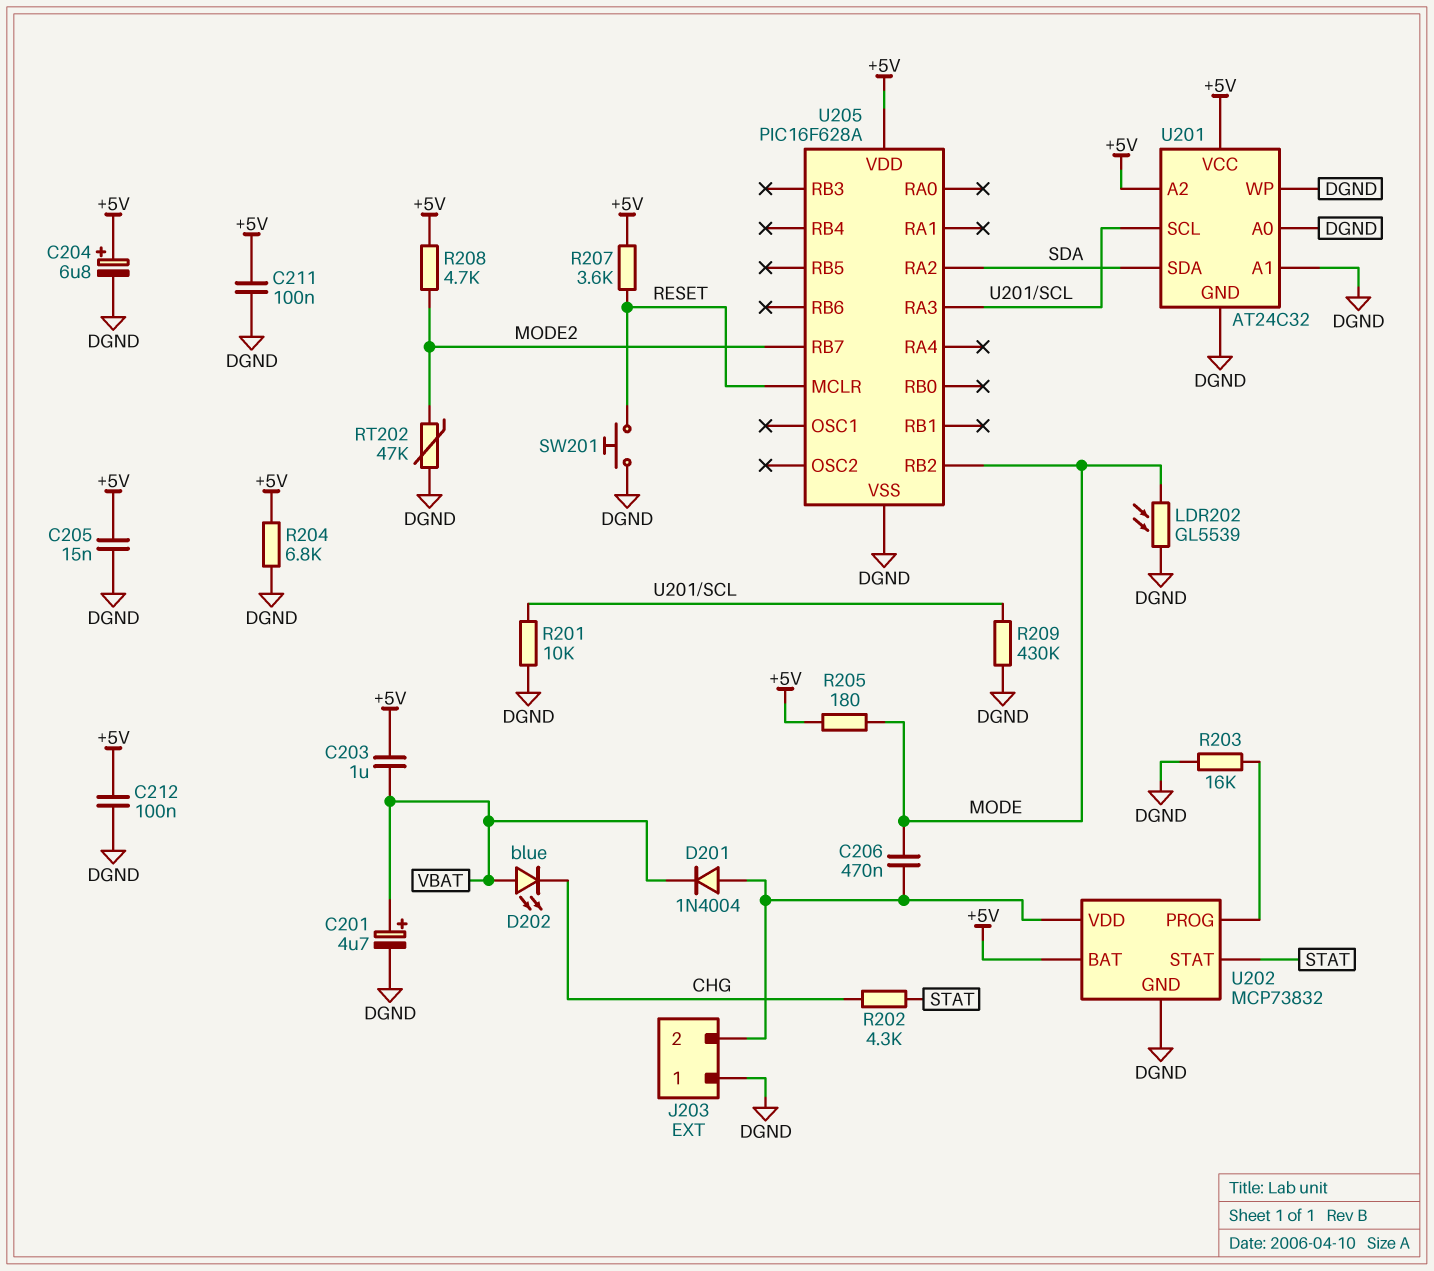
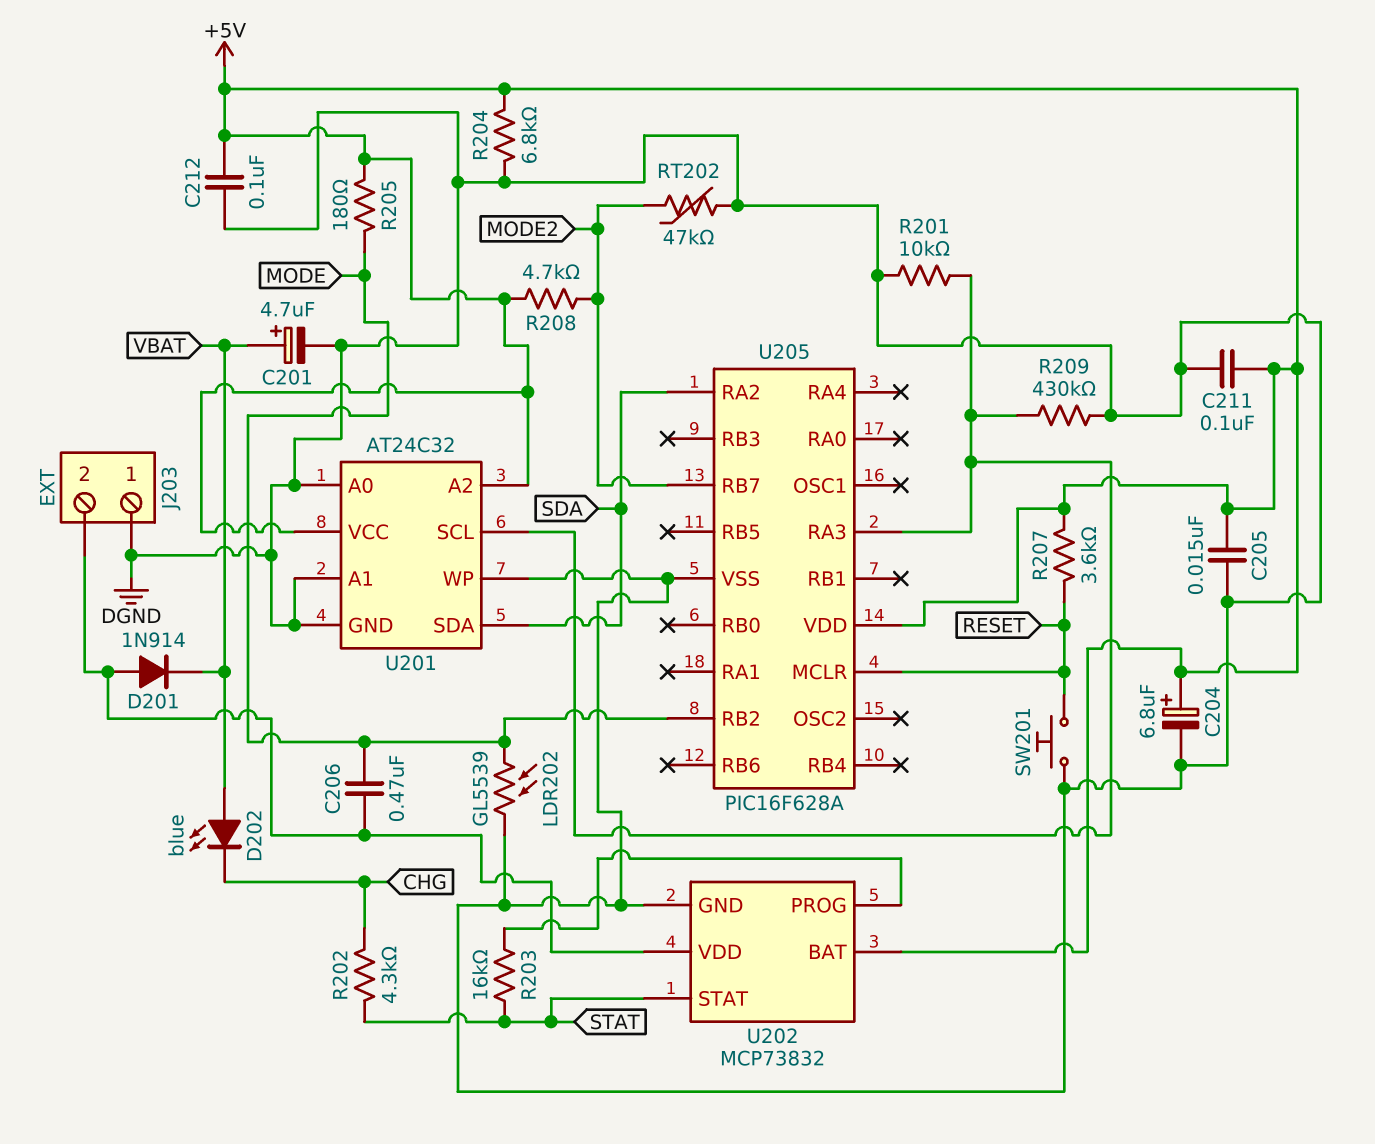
C203: 1uF (+5V, VBAT) -> none
D201: diode 1N4004 (A J203/2, K VBAT) -> diode 1N914 (A J203/2, K VBAT)
R203: 16k (DGND, U202/PROG) -> 16k (STAT, U202/PROG)

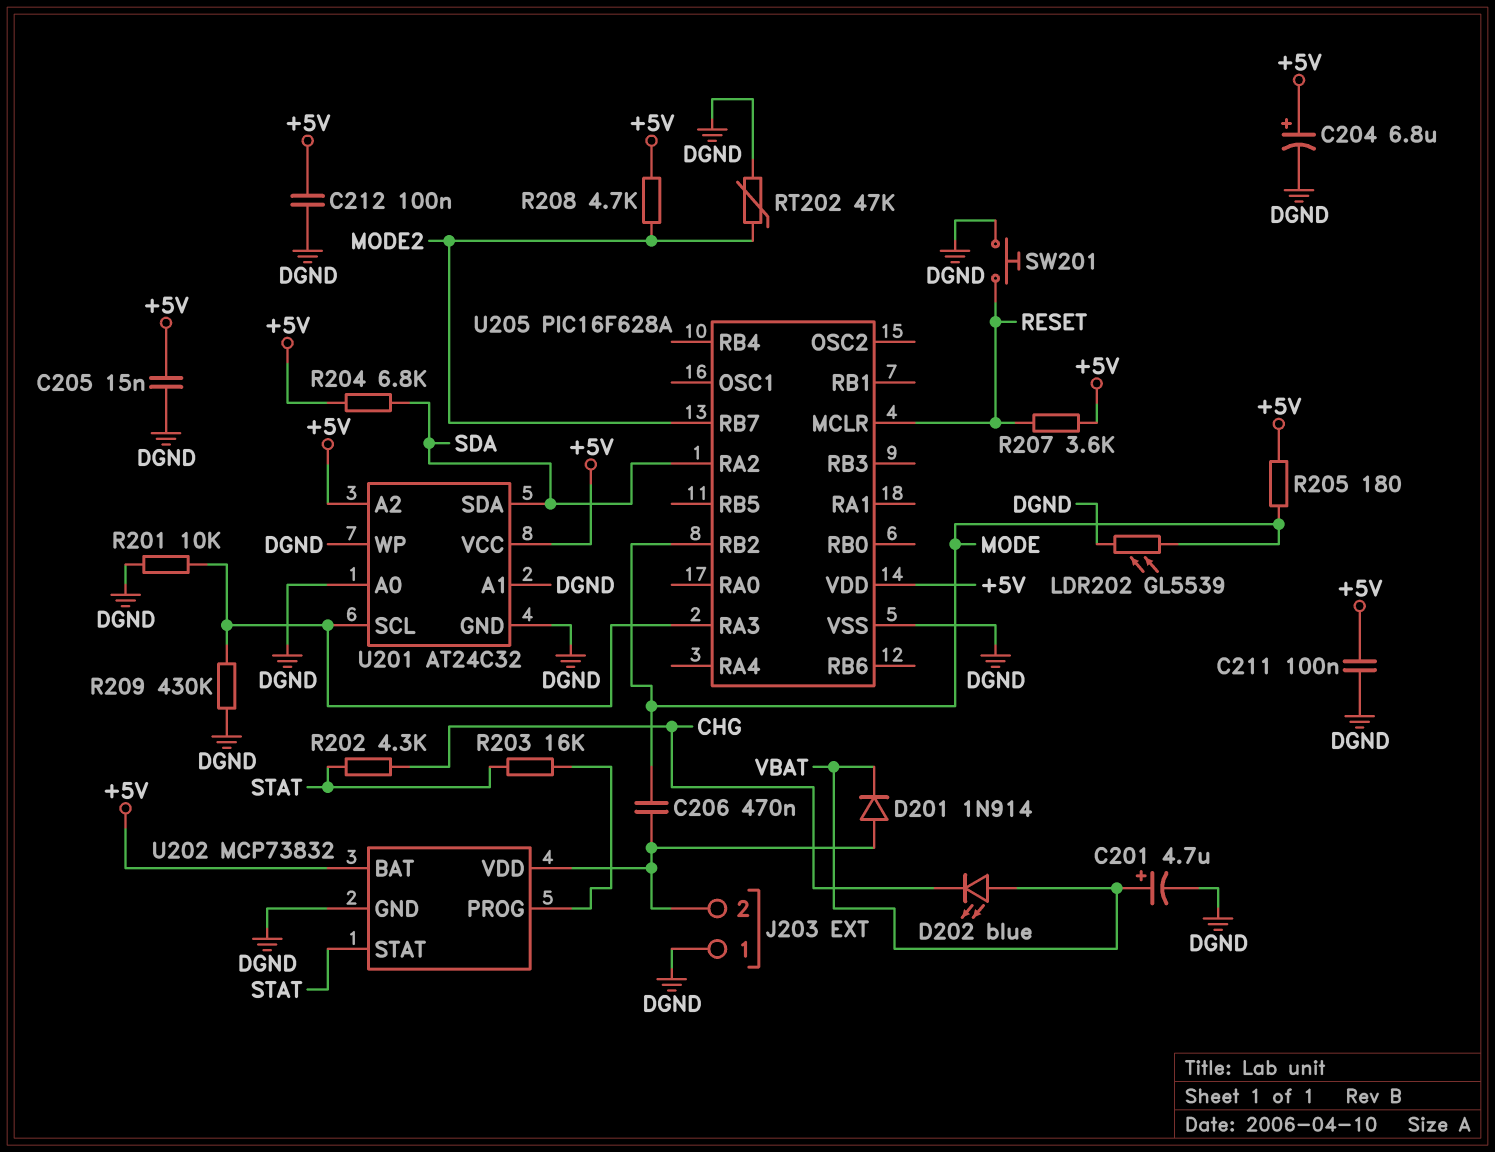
R204: 6.8k (+5V, DGND) -> 6.8k (+5V, SDA)

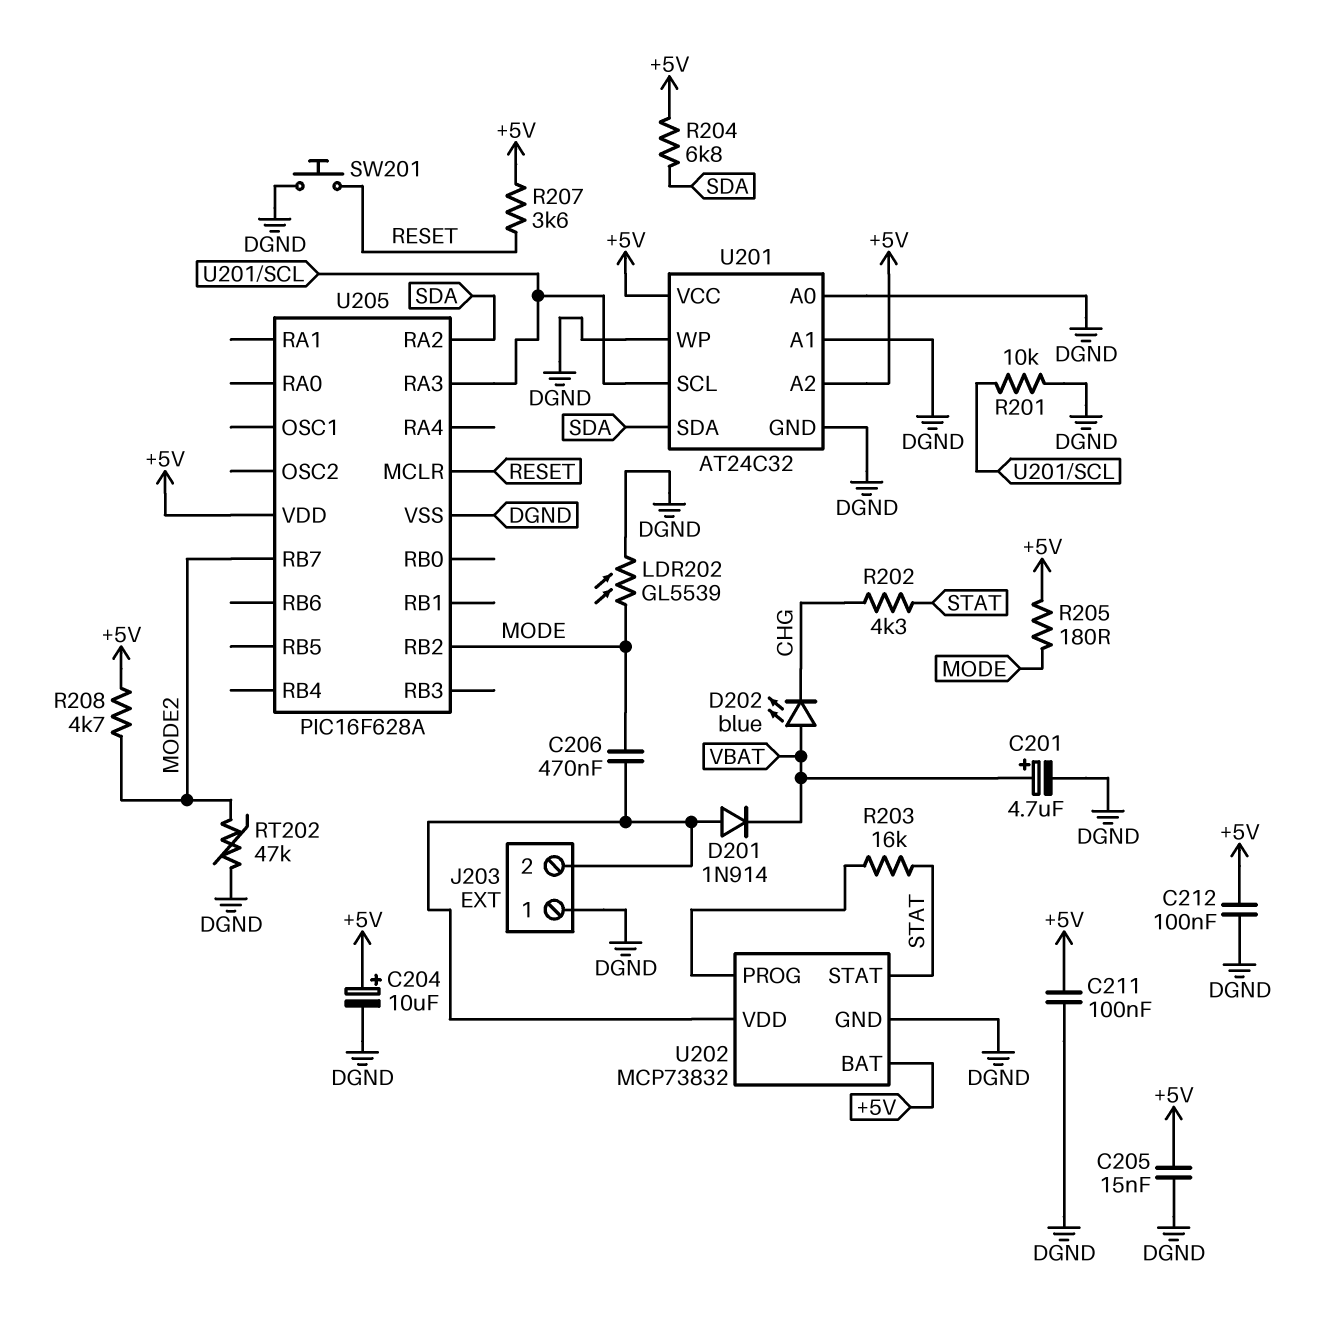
C204: 6.8uF (plus +5V, minus DGND) -> 10uF (plus +5V, minus DGND)
R209: 430k (DGND, U201/SCL) -> none

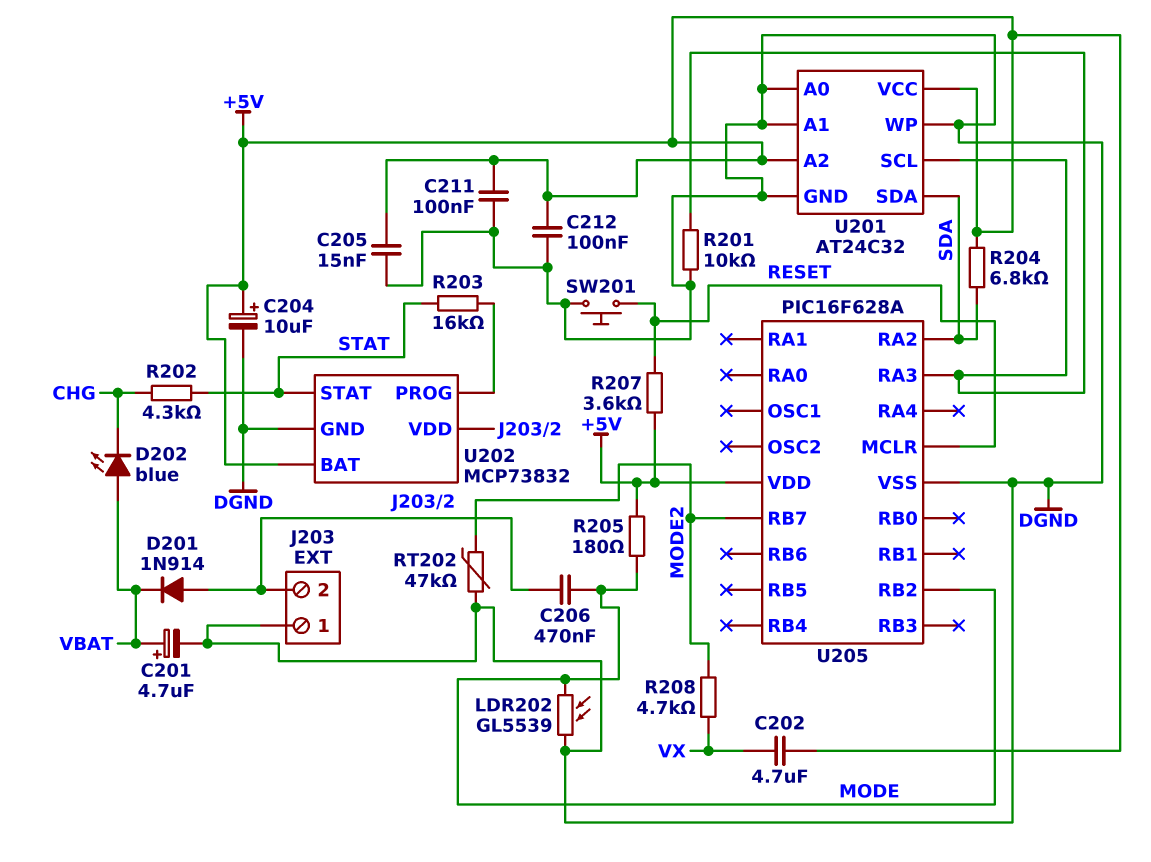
C202: none -> 4.7uF (+5V, VX)
R208: 4.7k (+5V, MODE2) -> 4.7k (MODE2, VX)

